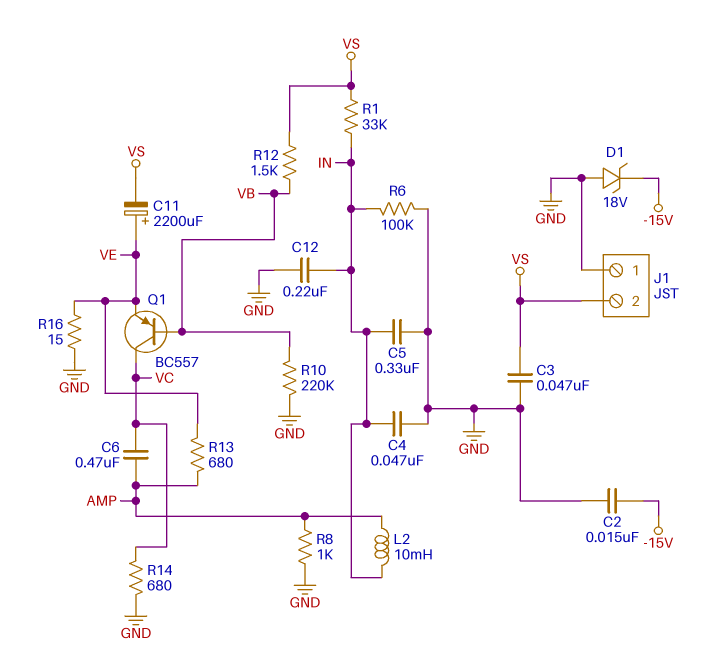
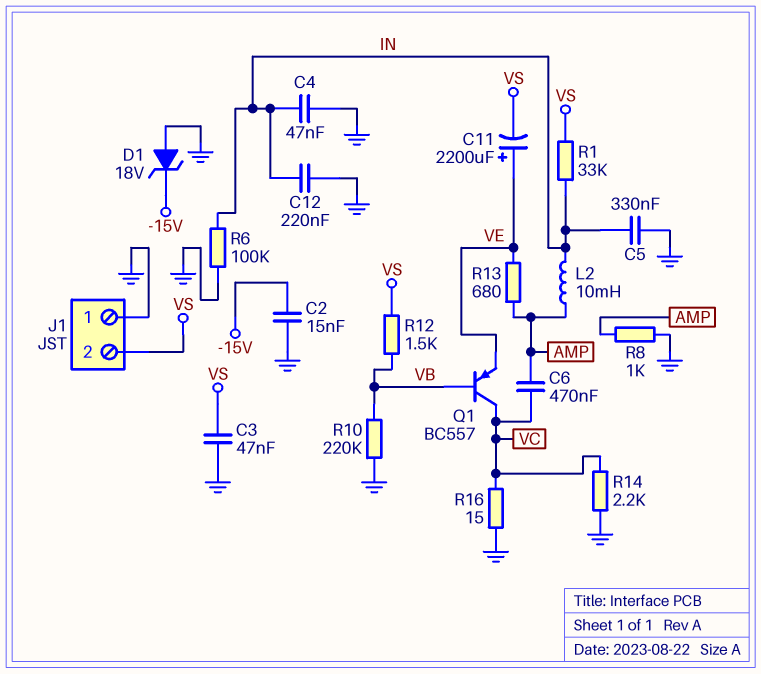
R14: 680 (GND, VC) -> 2.2k (GND, VC)
R16: 15 (GND, VE) -> 15 (GND, VC)

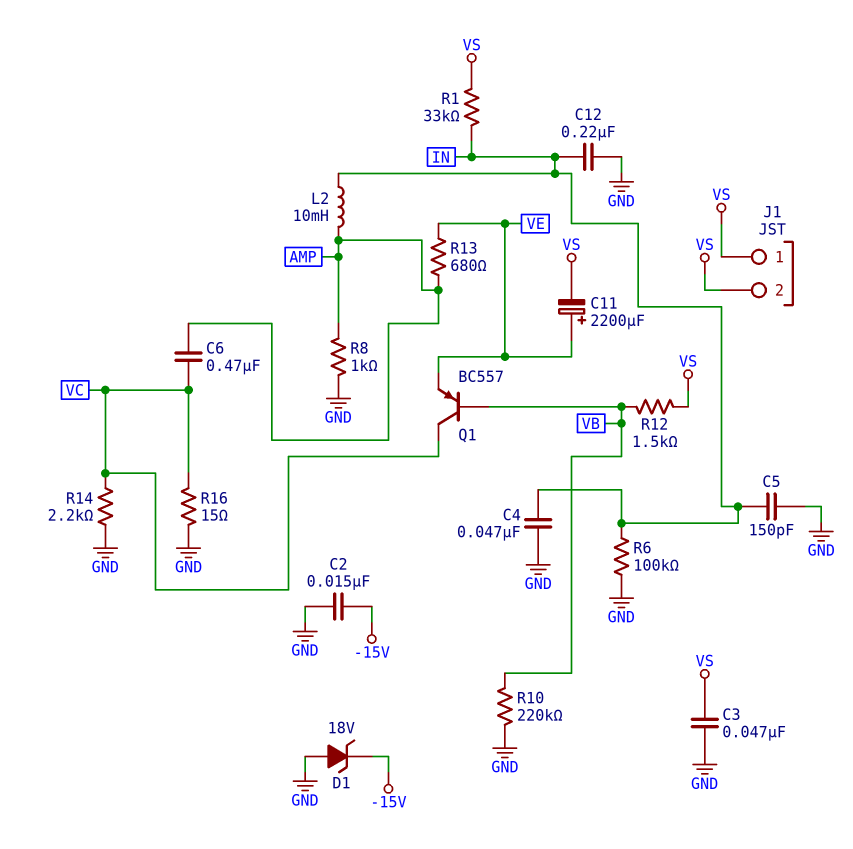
C5: 330nF (GND, IN) -> 150pF (GND, IN)
J1 pin 1: GND -> VS

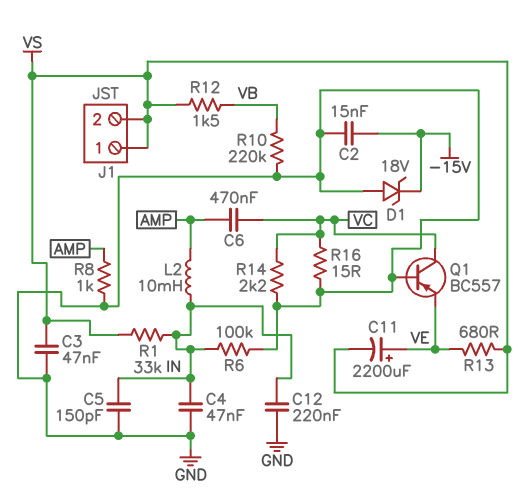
Q1: PNP BC557 (B VB, C VC, E VE) -> PNP BC557 (B GND, C VC, E VE)
R13: 680 (AMP, VE) -> 680 (VE, VS)

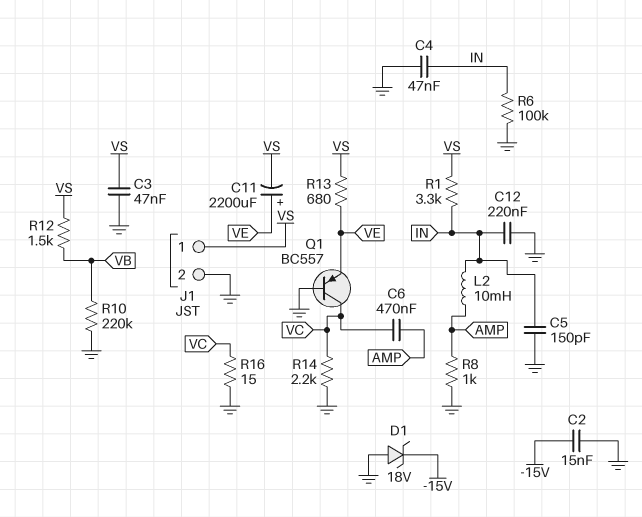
J1 pin 2: VS -> GND
R1: 33k (IN, VS) -> 3.3k (IN, VS)

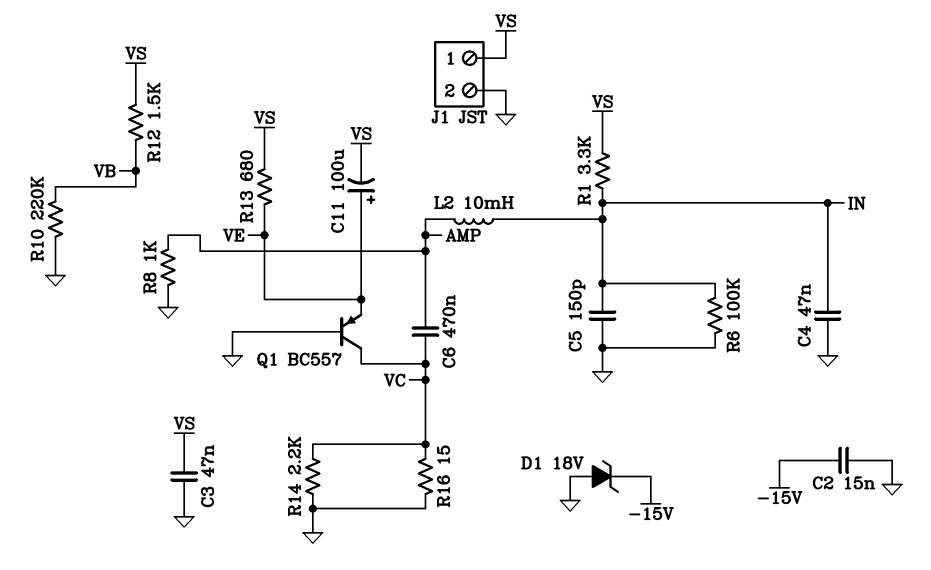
C11: 2200uF (plus VE, minus VS) -> 100uF (plus VE, minus VS)
C12: 220nF (GND, IN) -> none

